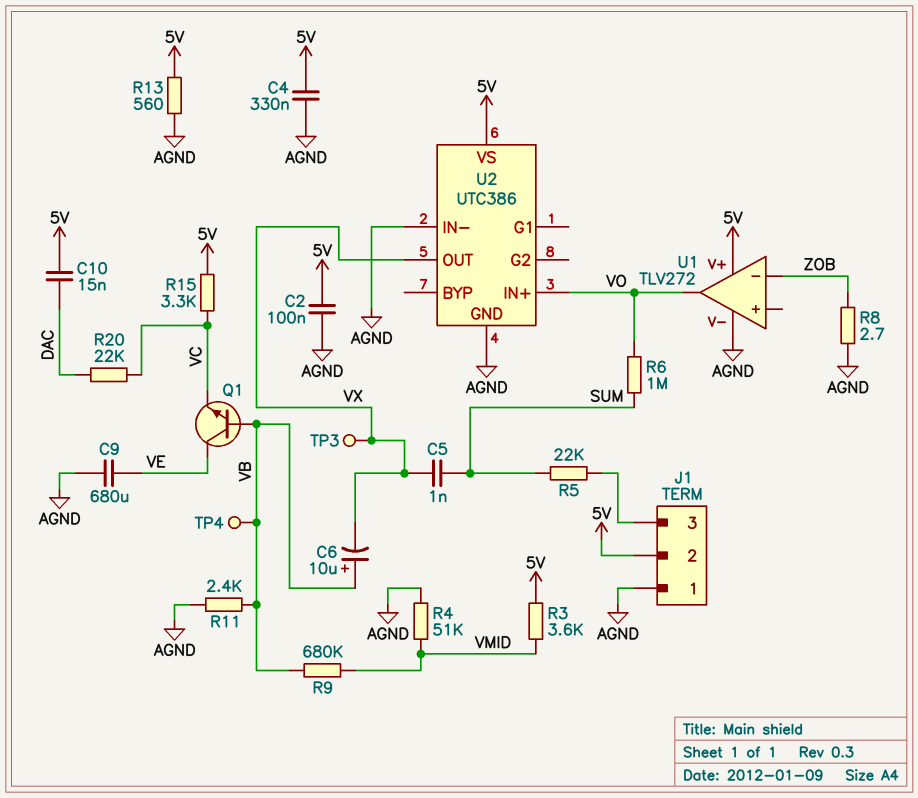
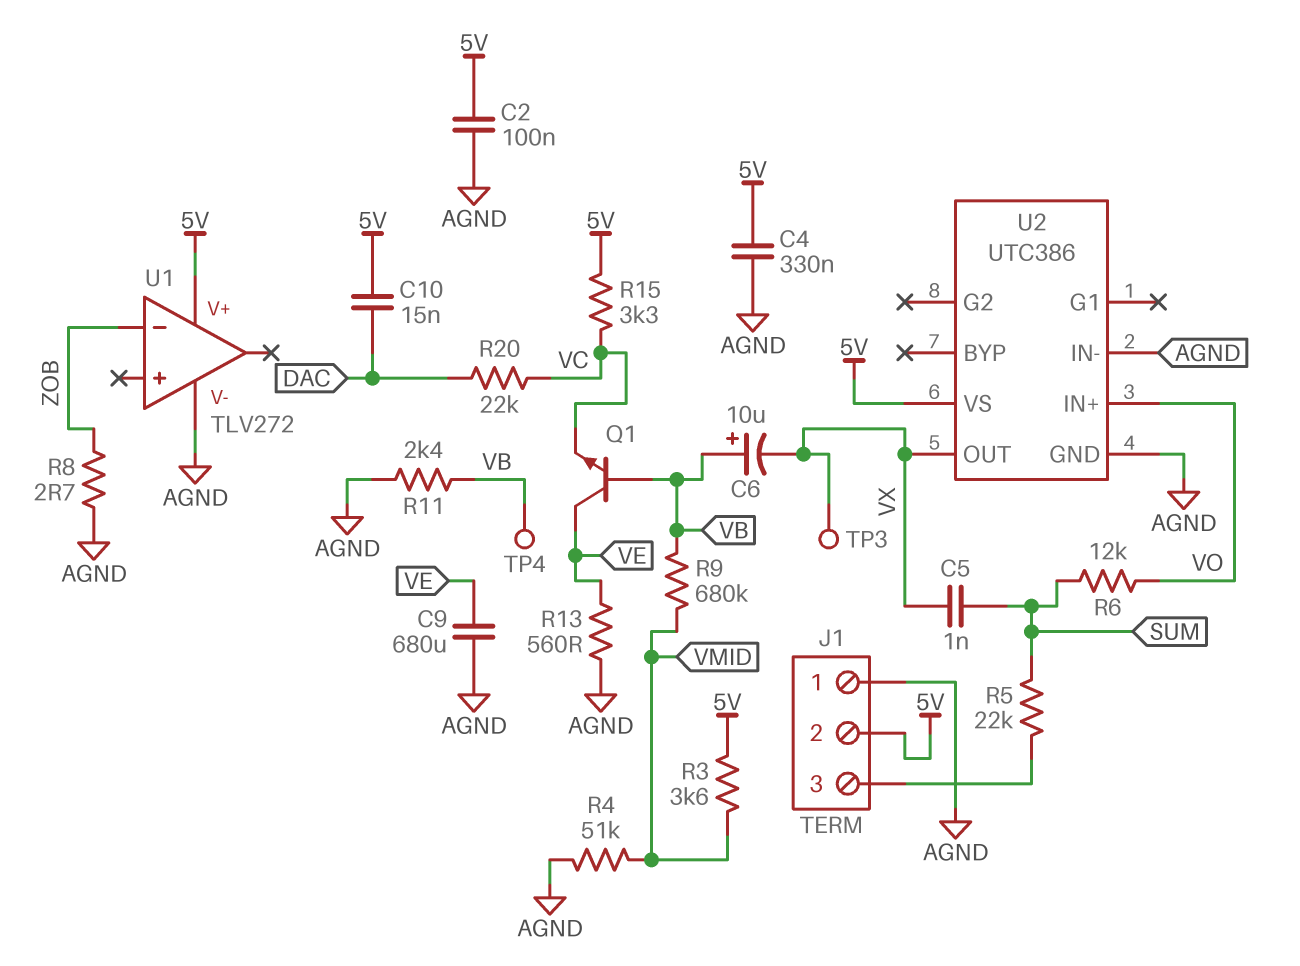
R6: 1M (SUM, VO) -> 12k (SUM, VO)
R13: 560 (5V, AGND) -> 560 (AGND, VE)
U1 pin out: VO -> none

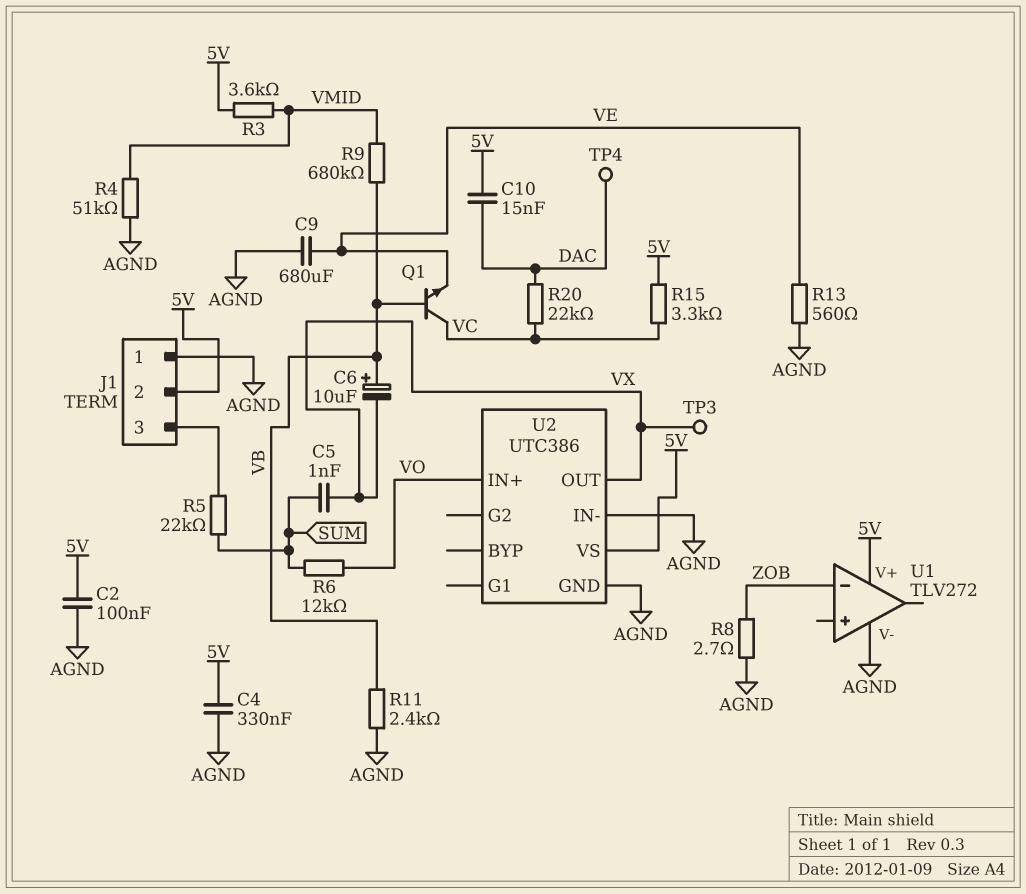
Q1: NPN (B VB, C VE, E VC) -> NPN (B VB, C VC, E VE)
TP4: test point (VB) -> test point (DAC)

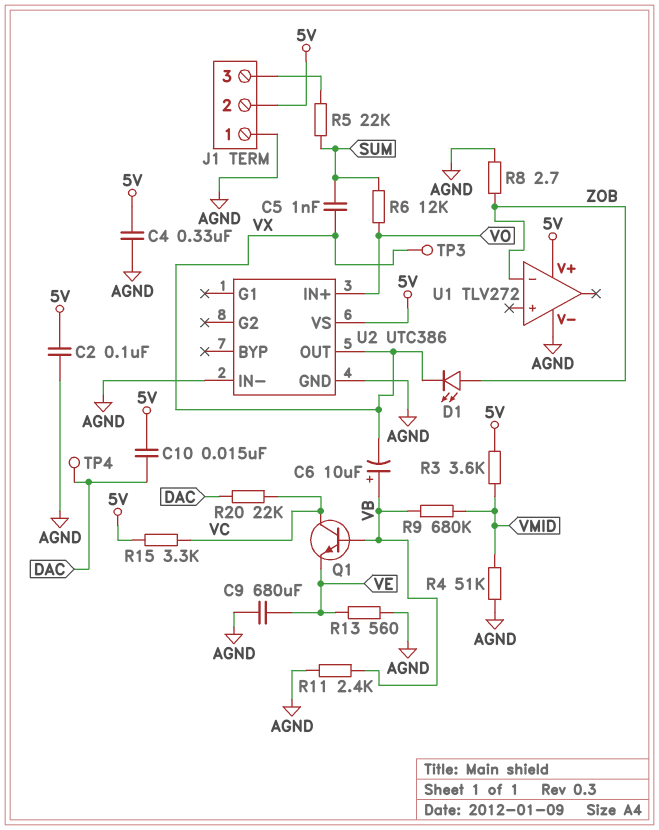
D1: none -> LED (A ZOB, K VX)

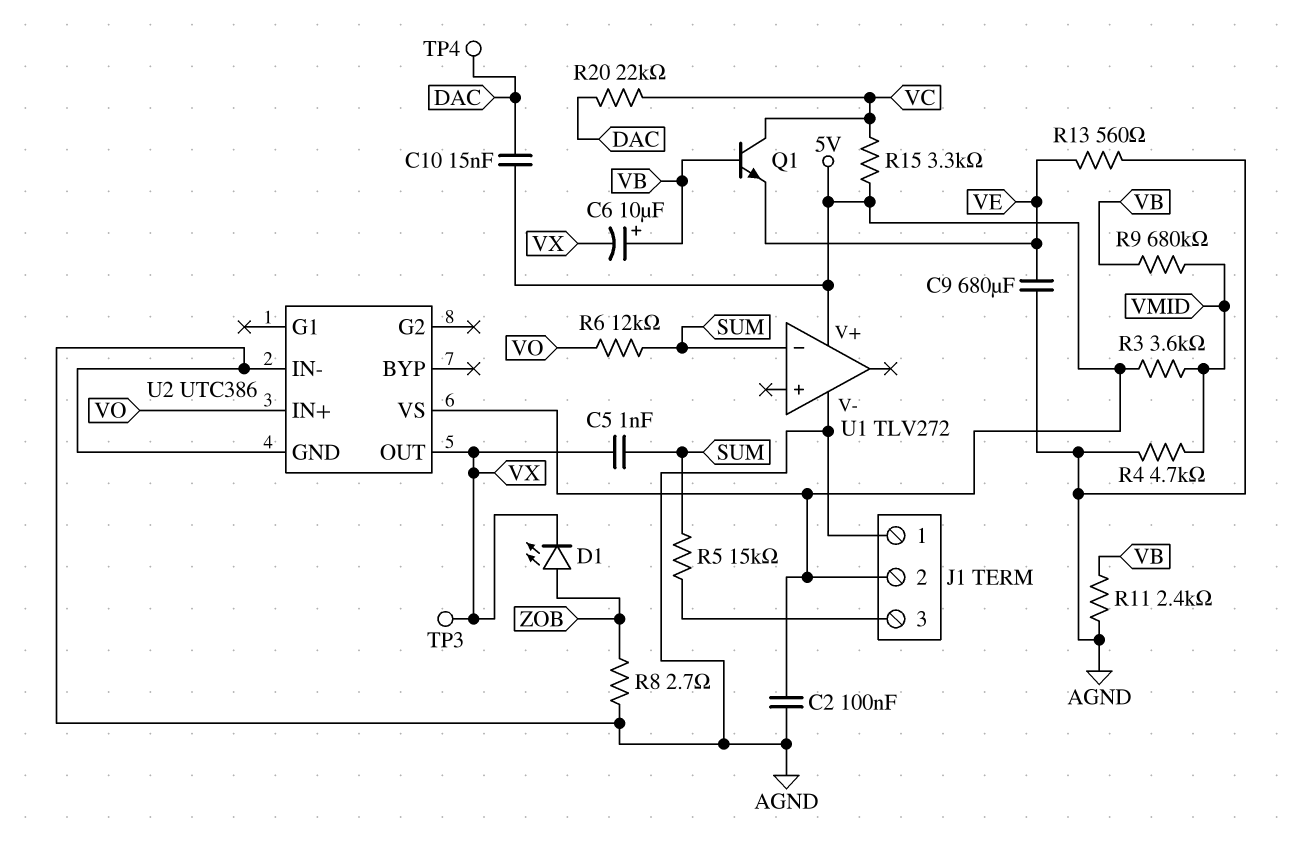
C4: 330nF (5V, AGND) -> none
R4: 51k (AGND, VMID) -> 4.7k (AGND, VMID)
R5: 22k (J1/3, SUM) -> 15k (J1/3, SUM)
U1 pin in-: ZOB -> SUM

